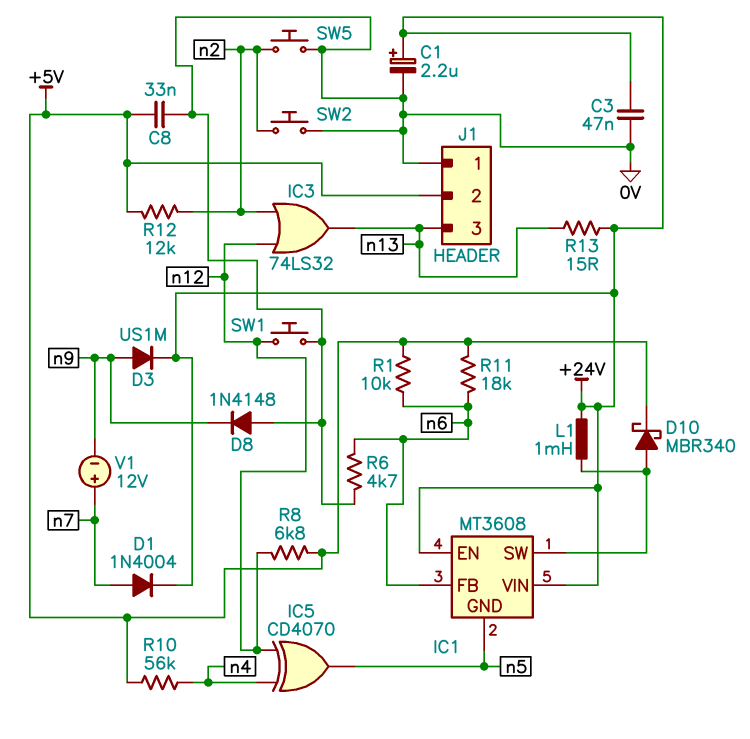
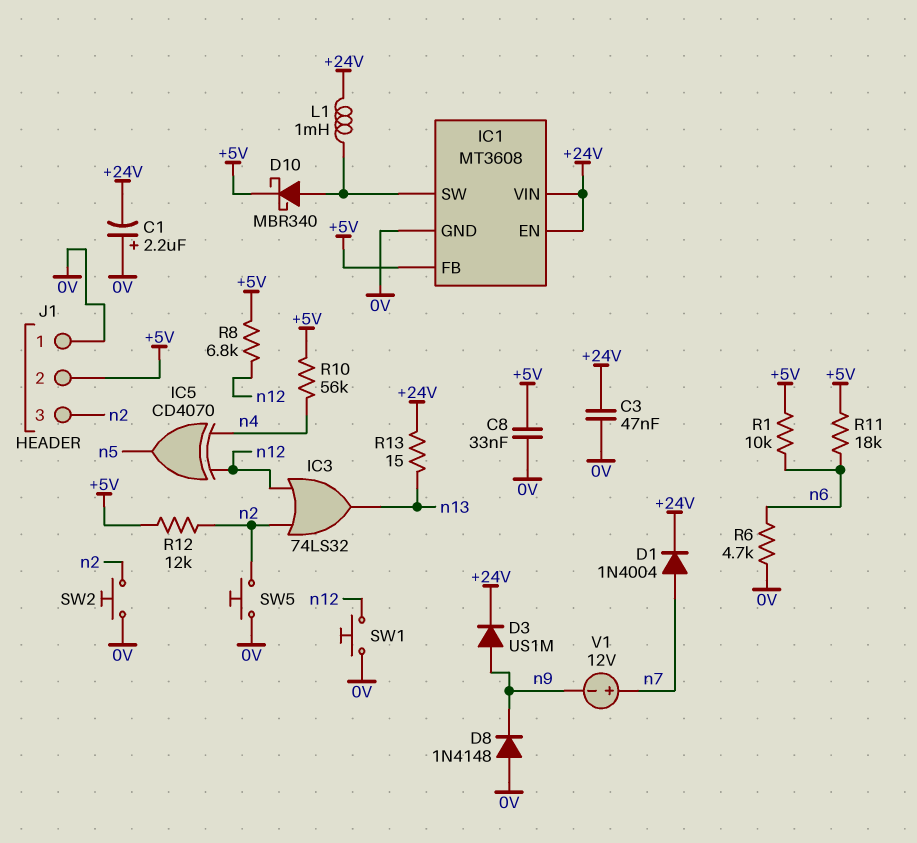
C1: 2.2uF (plus +24V, minus 0V) -> 2.2uF (plus 0V, minus +24V)
IC1 pin FB: n6 -> +5V
IC1 pin GND: n5 -> 0V
J1 pin 3: n13 -> n2

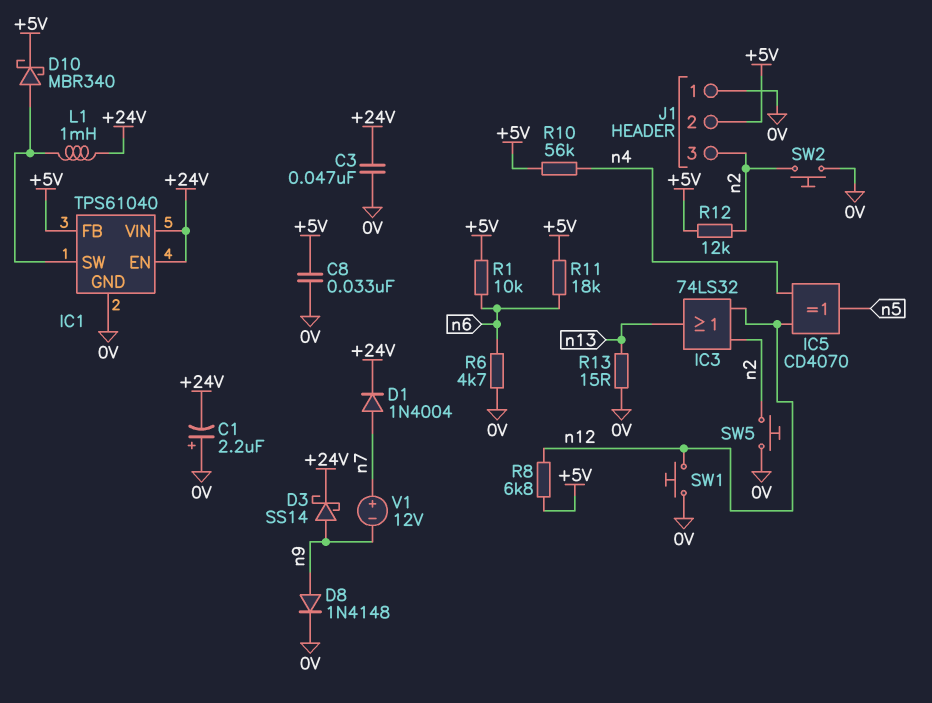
D3: diode US1M (A n9, K +24V) -> schottky SS14 (A n9, K +24V)
D8: diode 1N4148 (A 0V, K n9) -> diode 1N4148 (A n9, K 0V)
IC1: MT3608 -> TPS61040
R13: 15 (+24V, n13) -> 15 (0V, n13)

